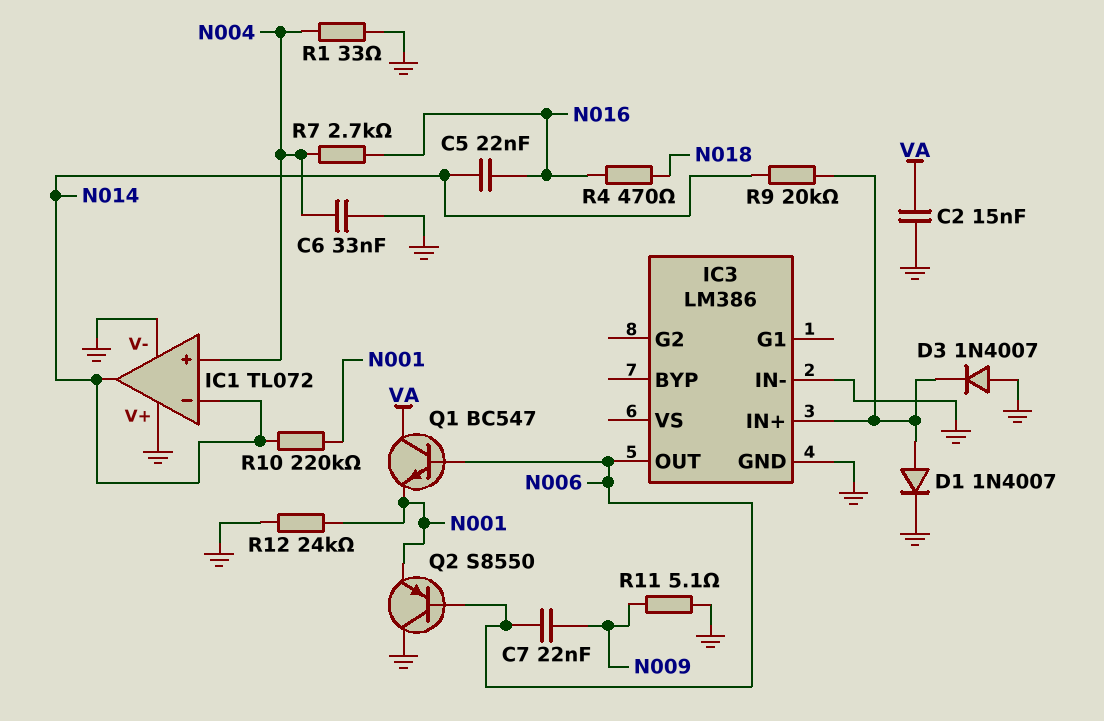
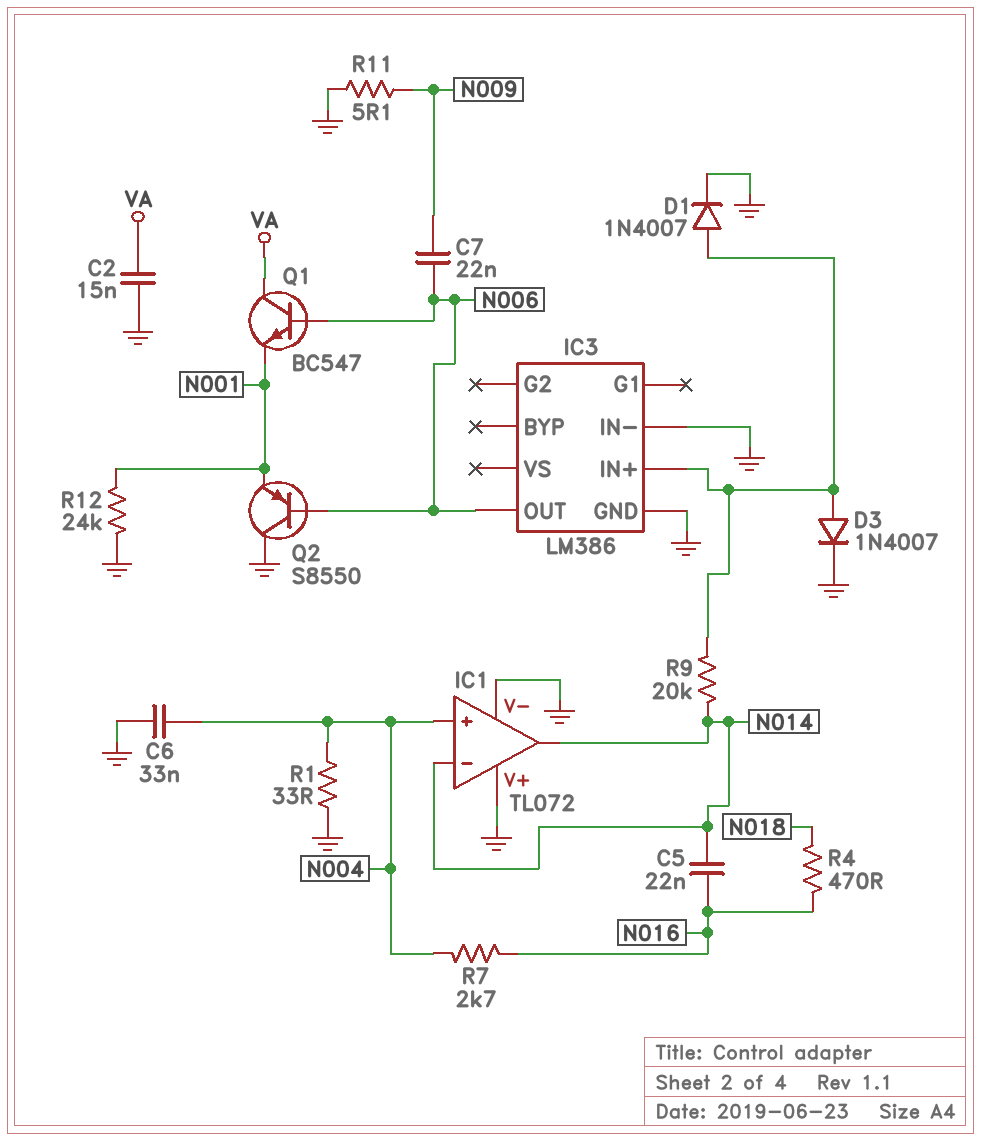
D3: diode 1N4007 (A GND, K IC3/IN+) -> diode 1N4007 (A IC3/IN+, K GND)
R10: 220k (N001, N014) -> none

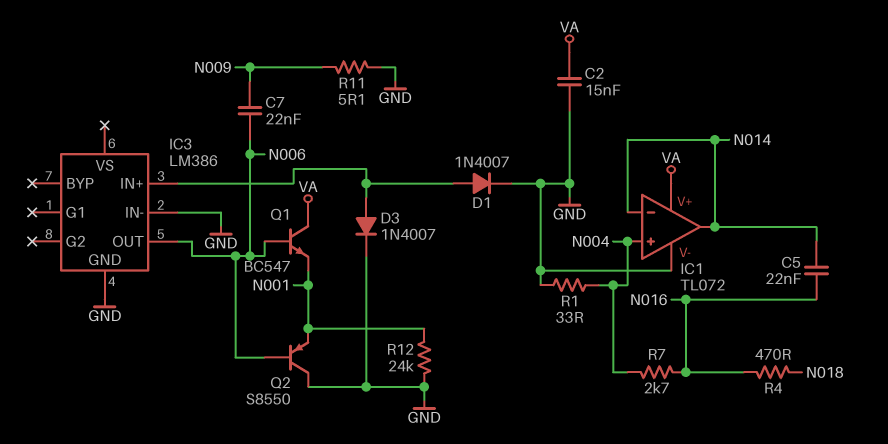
C6: 33nF (GND, N004) -> none
IC1 pin V+: GND -> VA
R9: 20k (IC3/IN+, N014) -> none

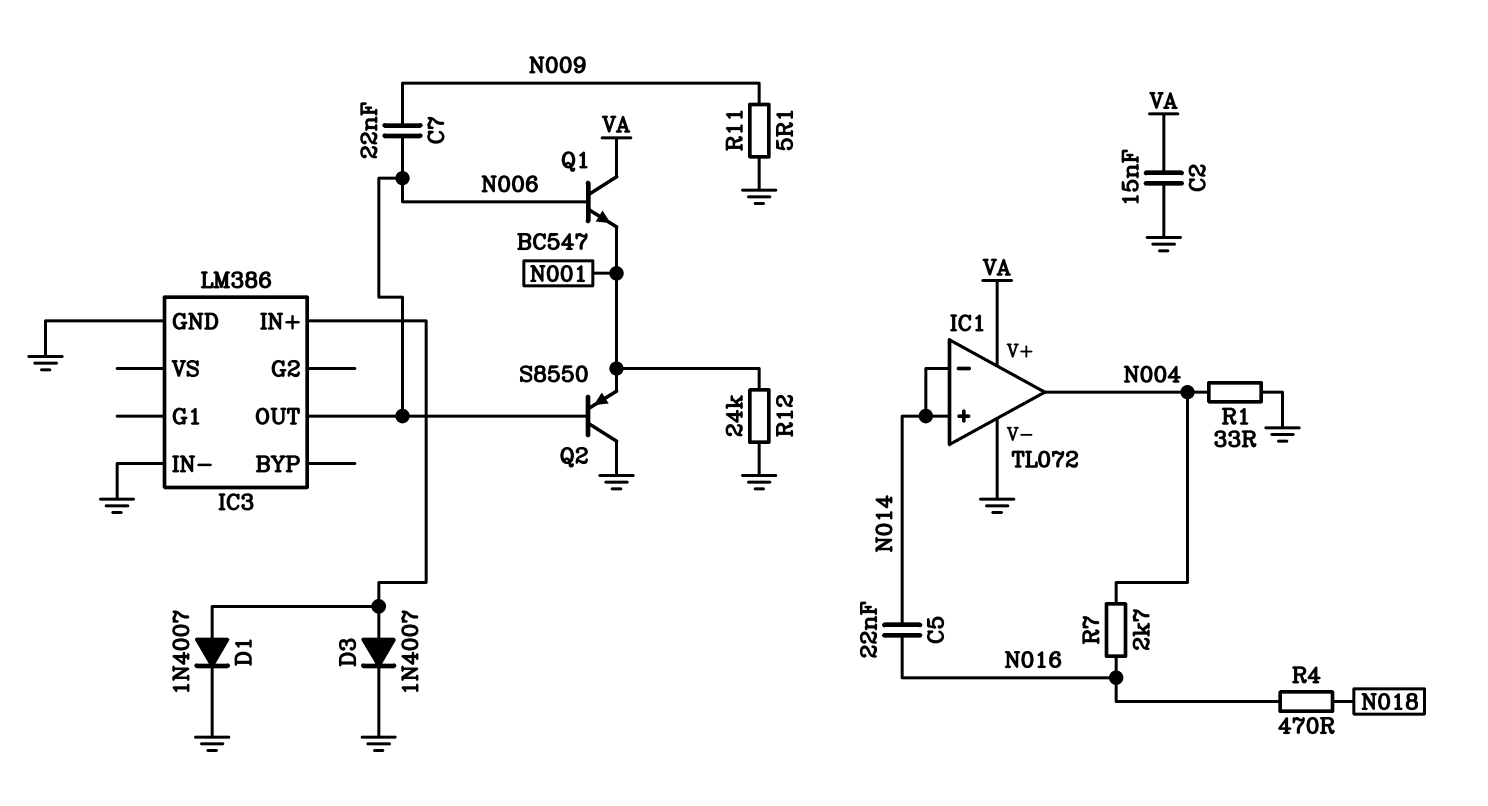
IC1 pin in+: N004 -> N014
IC1 pin out: N014 -> N004

